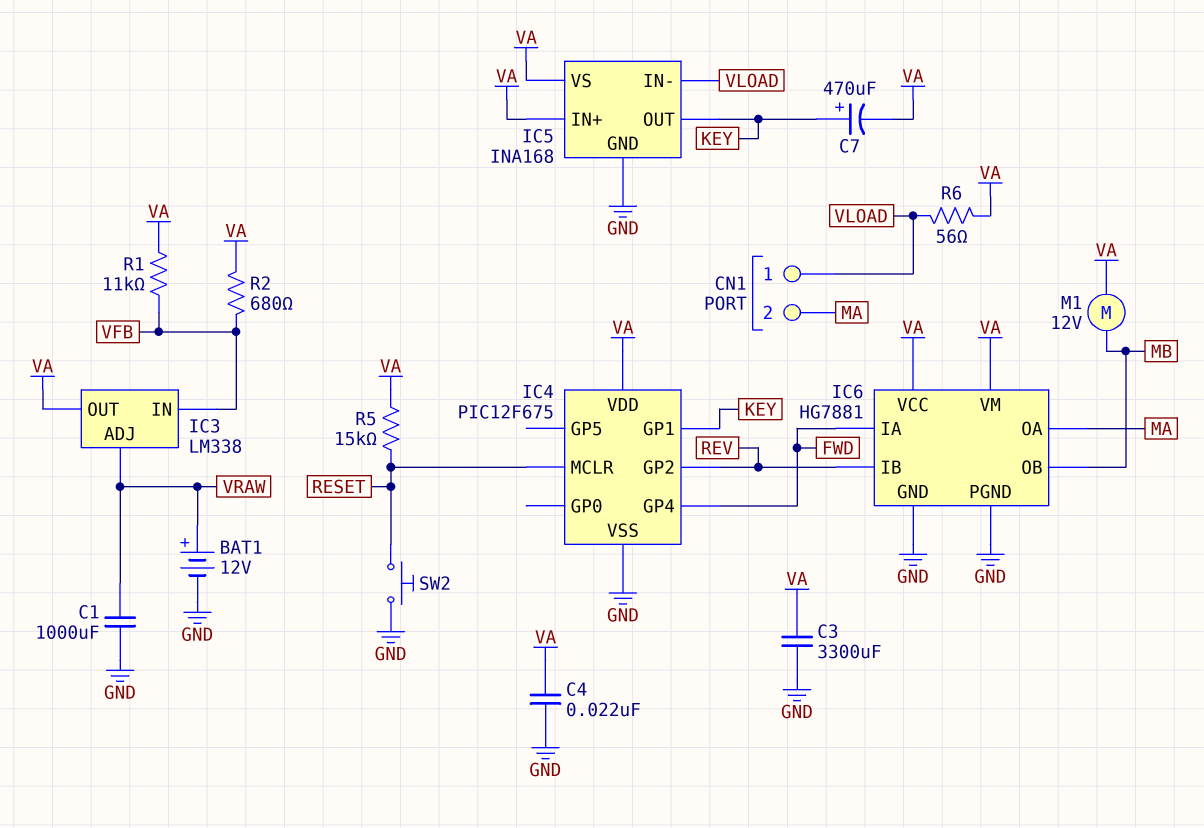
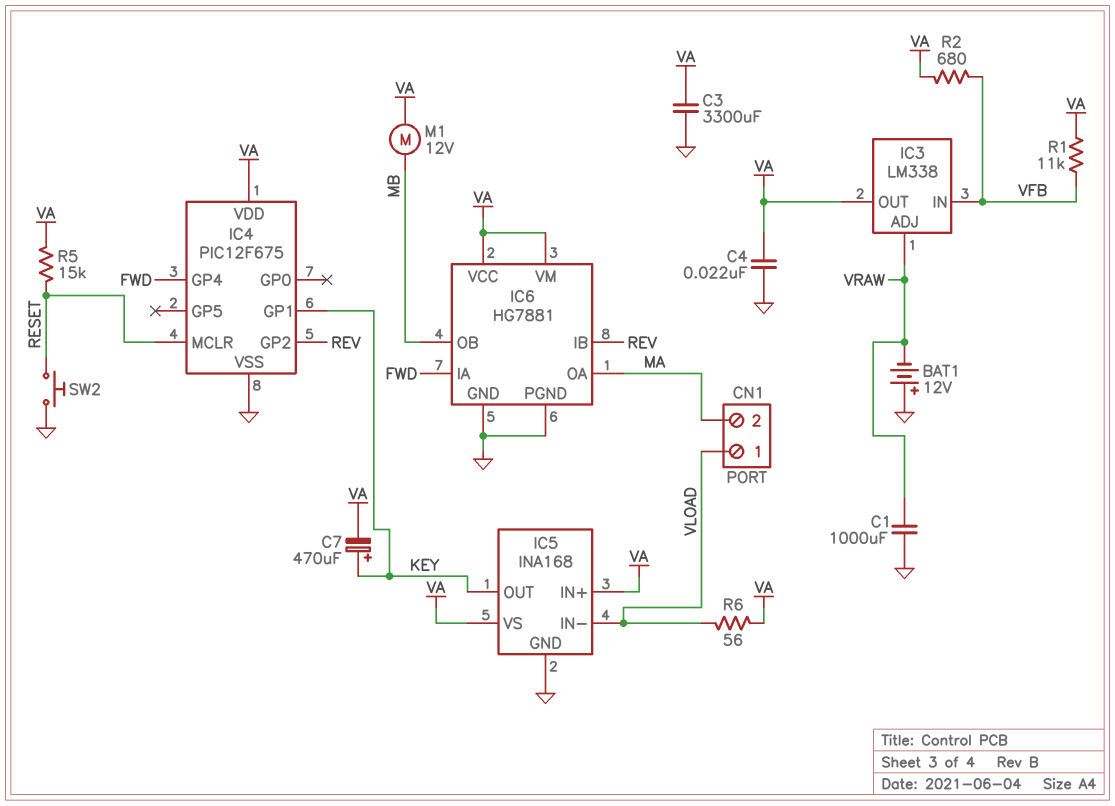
BAT1: 12V (plus VRAW, minus GND) -> 12V (plus GND, minus VRAW)

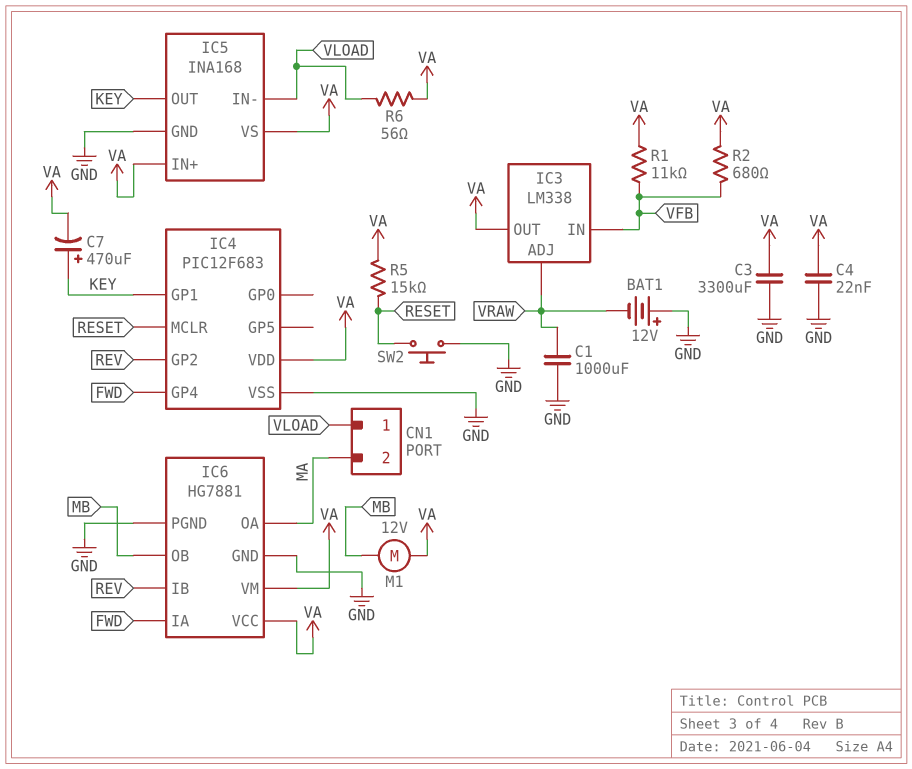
IC4: PIC12F675 -> PIC12F683

